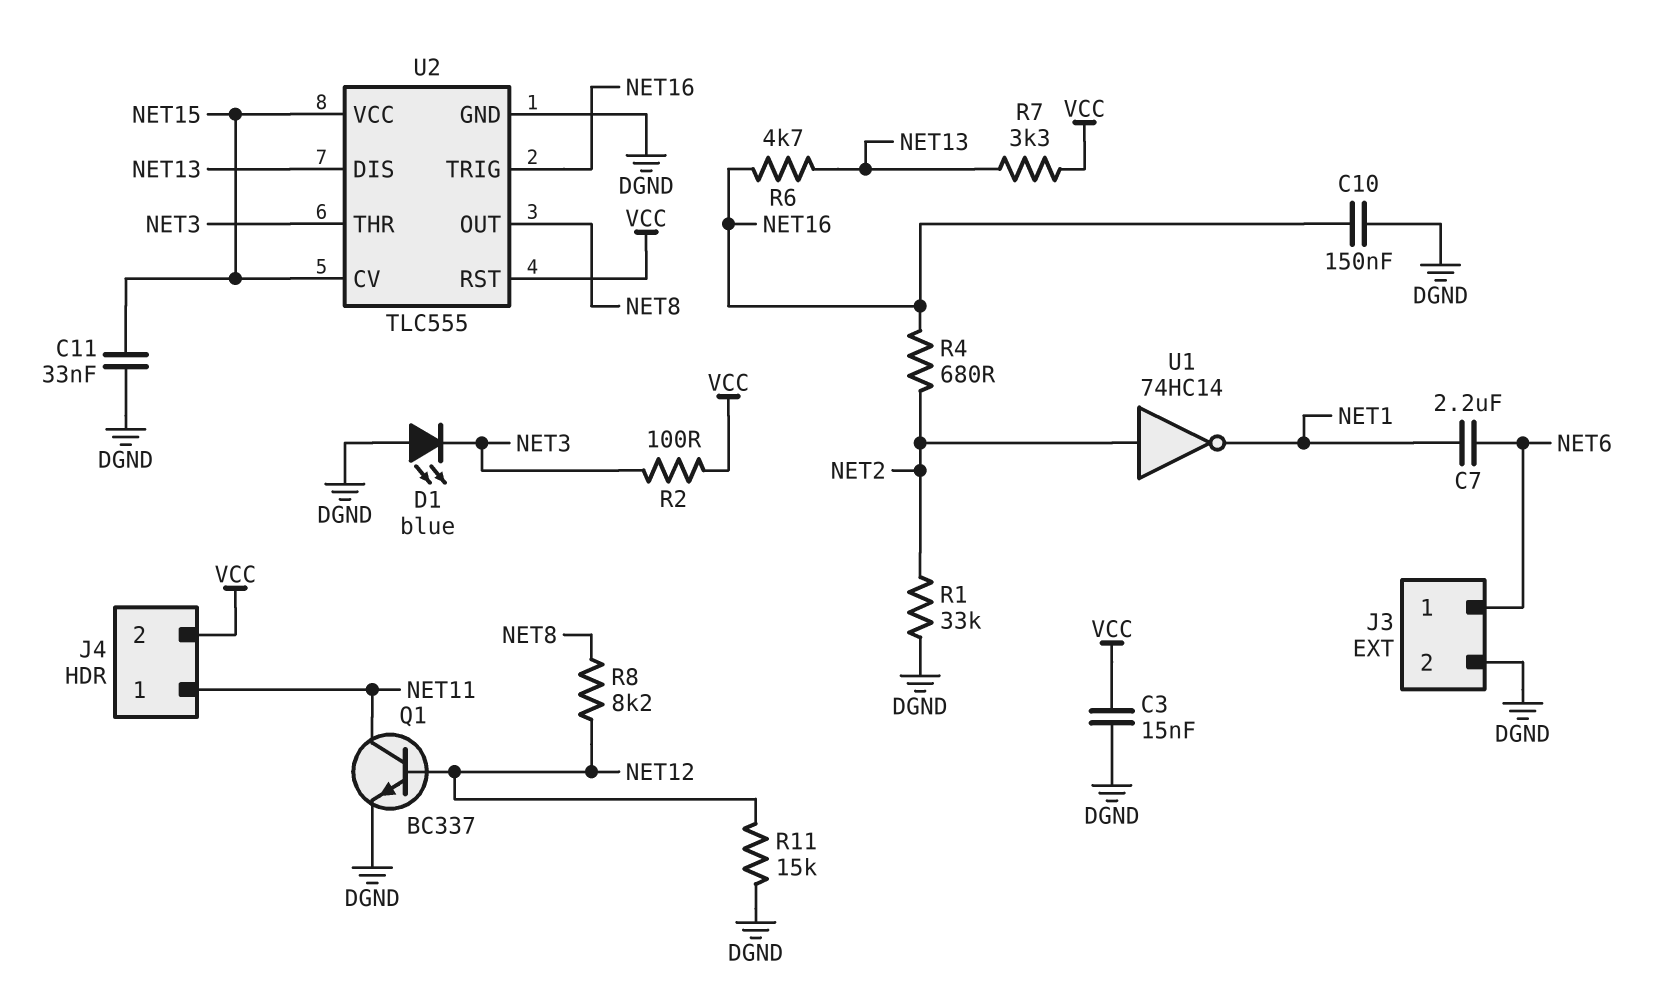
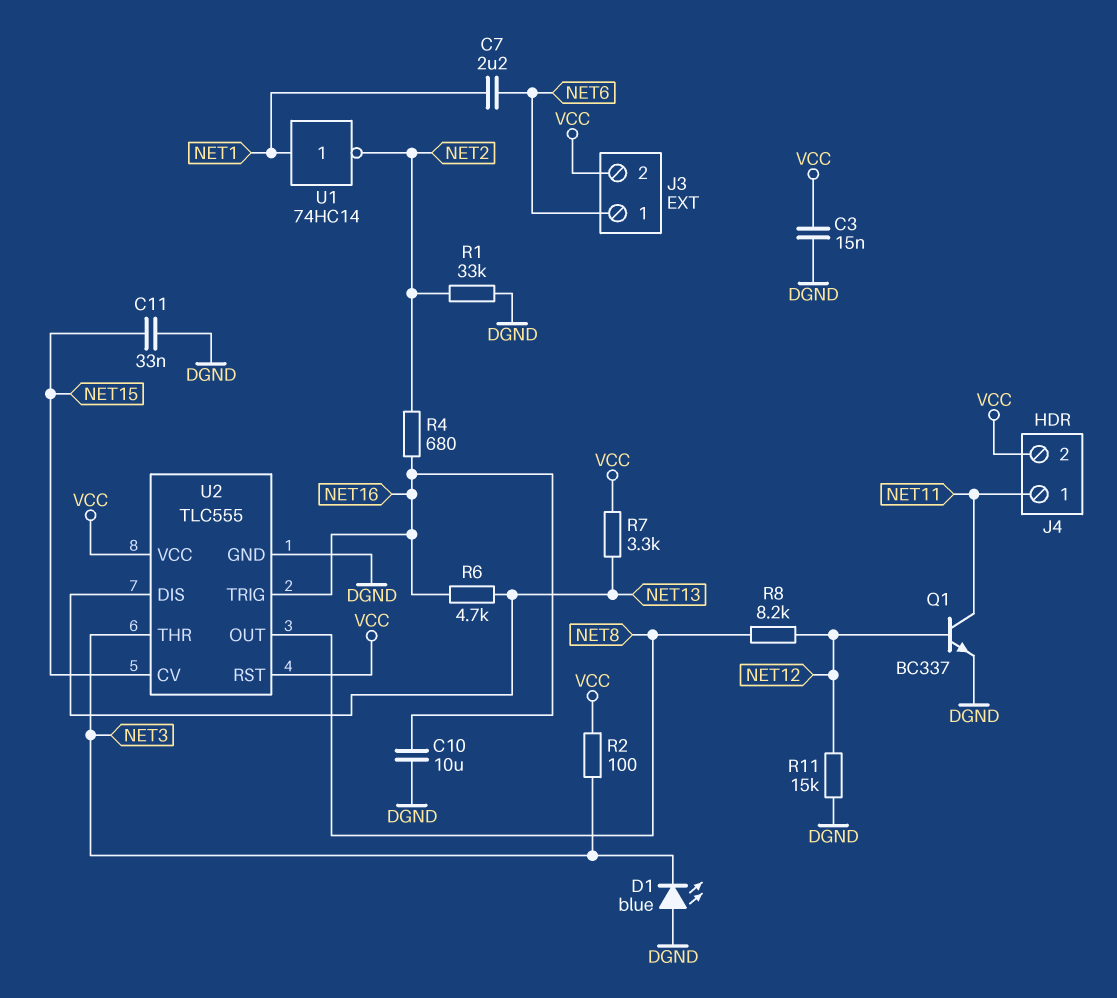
C10: 150nF (DGND, NET16) -> 10uF (DGND, NET16)
J3 pin 2: DGND -> VCC
U1: NOT 74HC14 (in NET2, out NET1) -> NOT 74HC14 (in NET1, out NET2)
U2 pin VCC: NET15 -> VCC

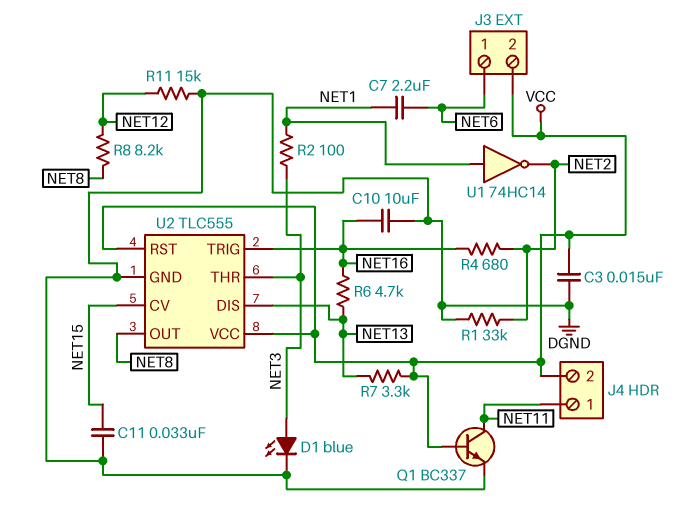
D1: LED blue (A DGND, K NET3) -> LED blue (A NET3, K DGND)
Q1: NPN BC337 (B NET12, C NET11, E DGND) -> NPN BC337 (B VCC, C NET11, E DGND)
R2: 100 (NET3, VCC) -> 100 (NET1, NET3)

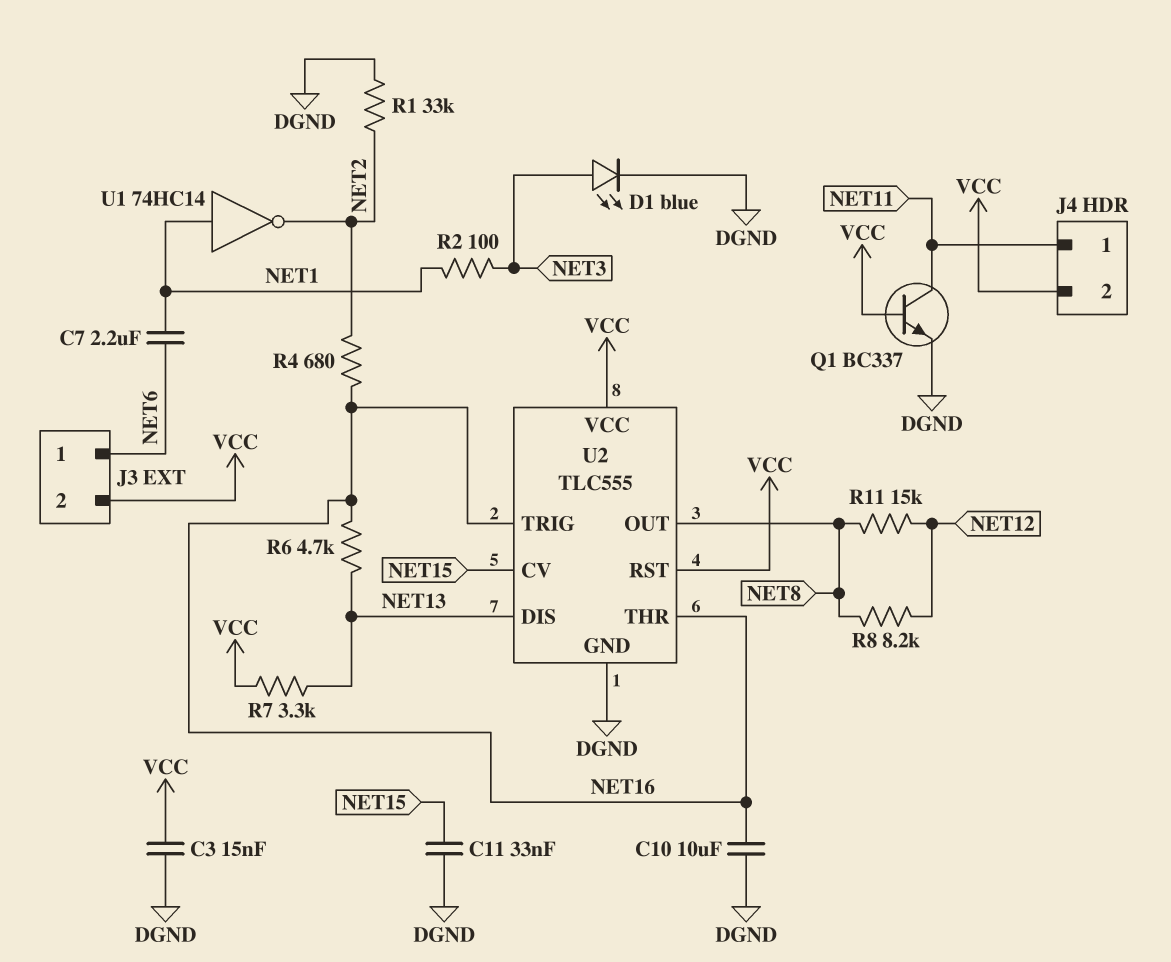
R11: 15k (DGND, NET12) -> 15k (NET8, NET12)
U2 pin THR: NET3 -> NET16

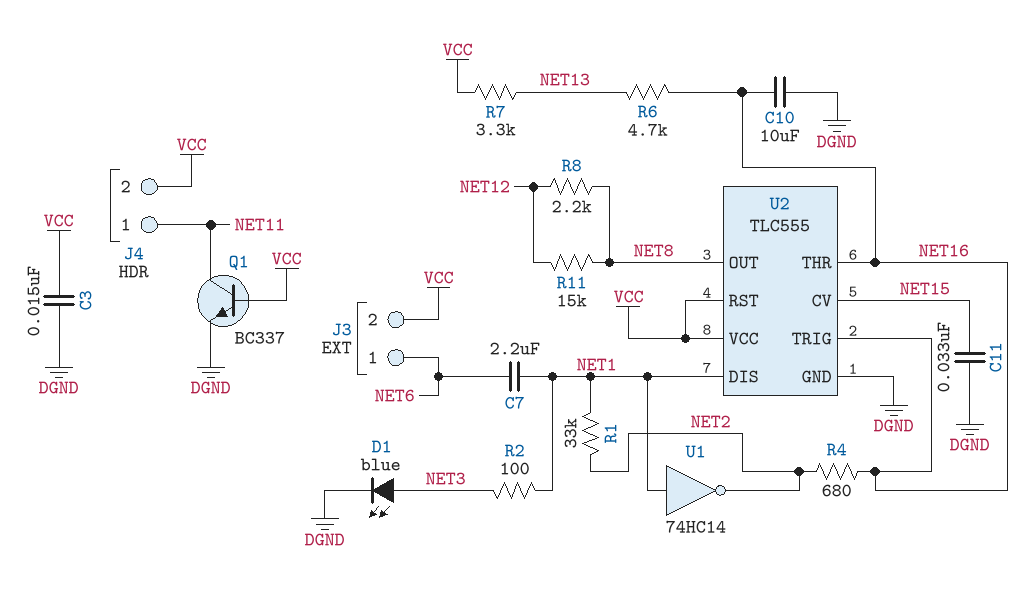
R1: 33k (DGND, NET2) -> 33k (NET1, NET2)
R8: 8.2k (NET8, NET12) -> 2.2k (NET8, NET12)
U2 pin DIS: NET13 -> NET1

